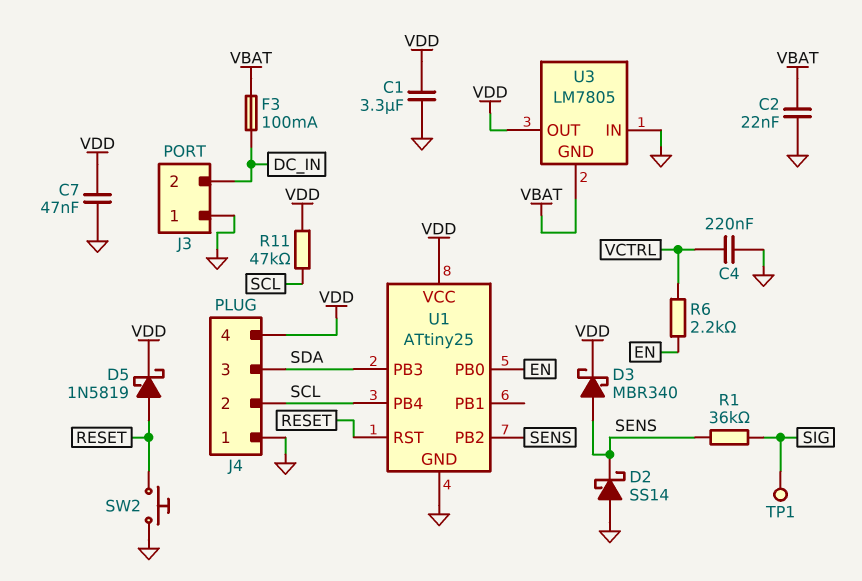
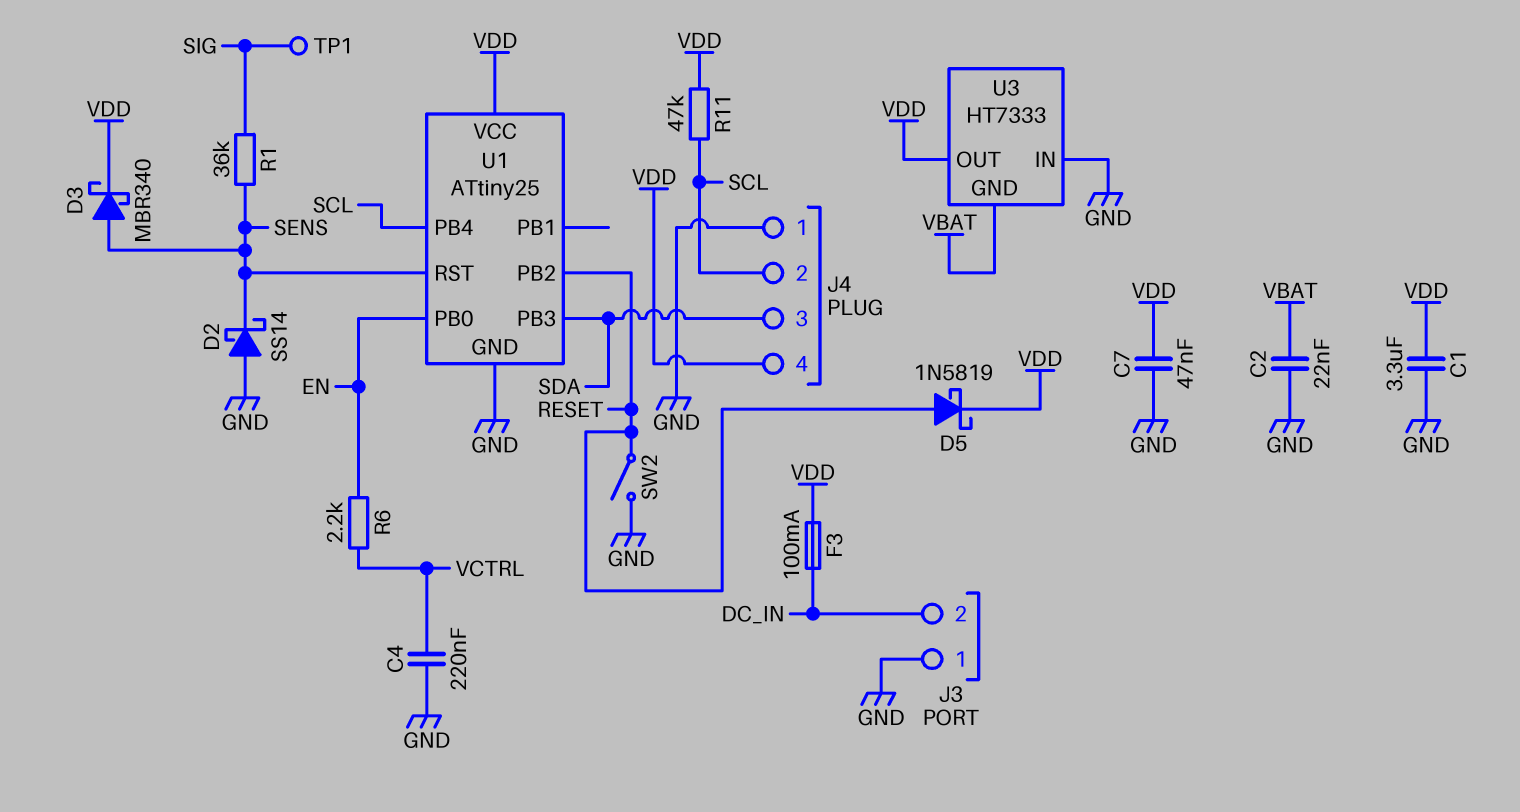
F3: 100mA (DC_IN, VBAT) -> 100mA (DC_IN, VDD)
SW2: button (GND, RESET) -> switch (GND, RESET)
U1 pin PB2: SENS -> RESET
U1 pin RST: RESET -> SENS
U3: LM7805 -> HT7333

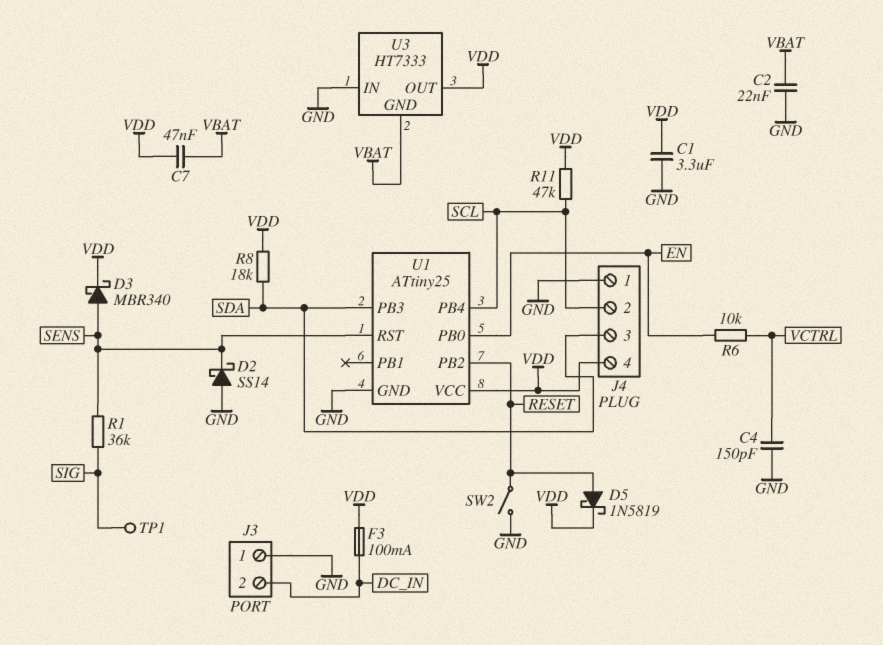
C4: 220nF (GND, VCTRL) -> 150pF (GND, VCTRL)
C7: 47nF (GND, VDD) -> 47nF (VBAT, VDD)
R6: 2.2k (EN, VCTRL) -> 10k (EN, VCTRL)
R8: none -> 18k (SDA, VDD)

